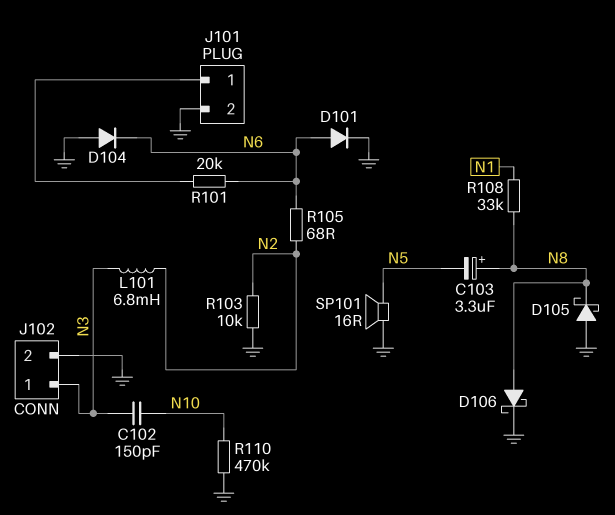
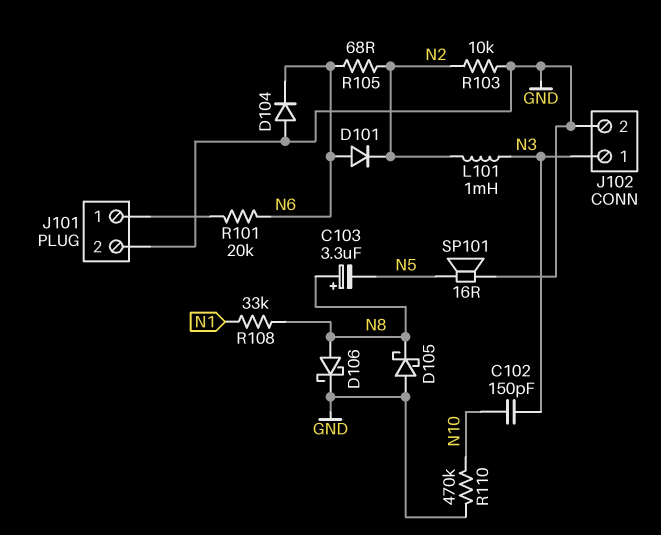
D101: diode (A N6, K GND) -> diode (A N6, K N2)
L101: 6.8mH (N2, N3) -> 1mH (N2, N3)

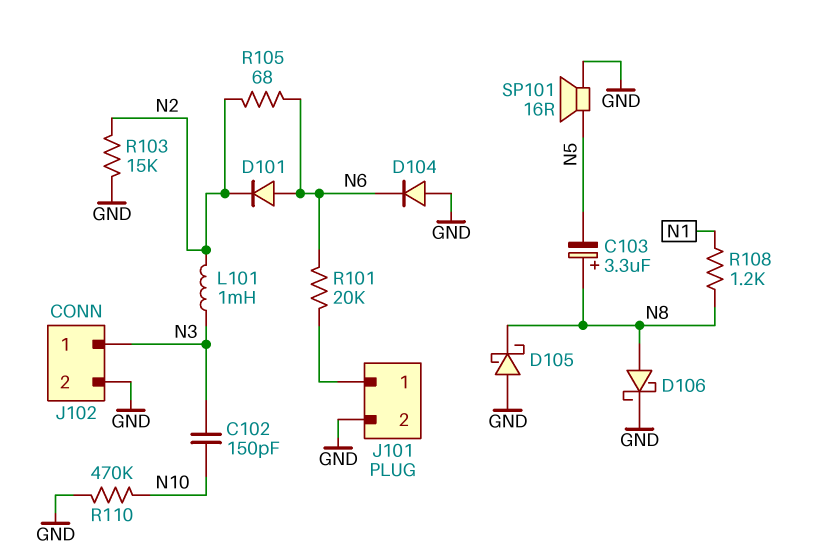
R103: 10k (GND, N2) -> 15k (GND, N2)
R108: 33k (N1, N8) -> 1.2k (N1, N8)

